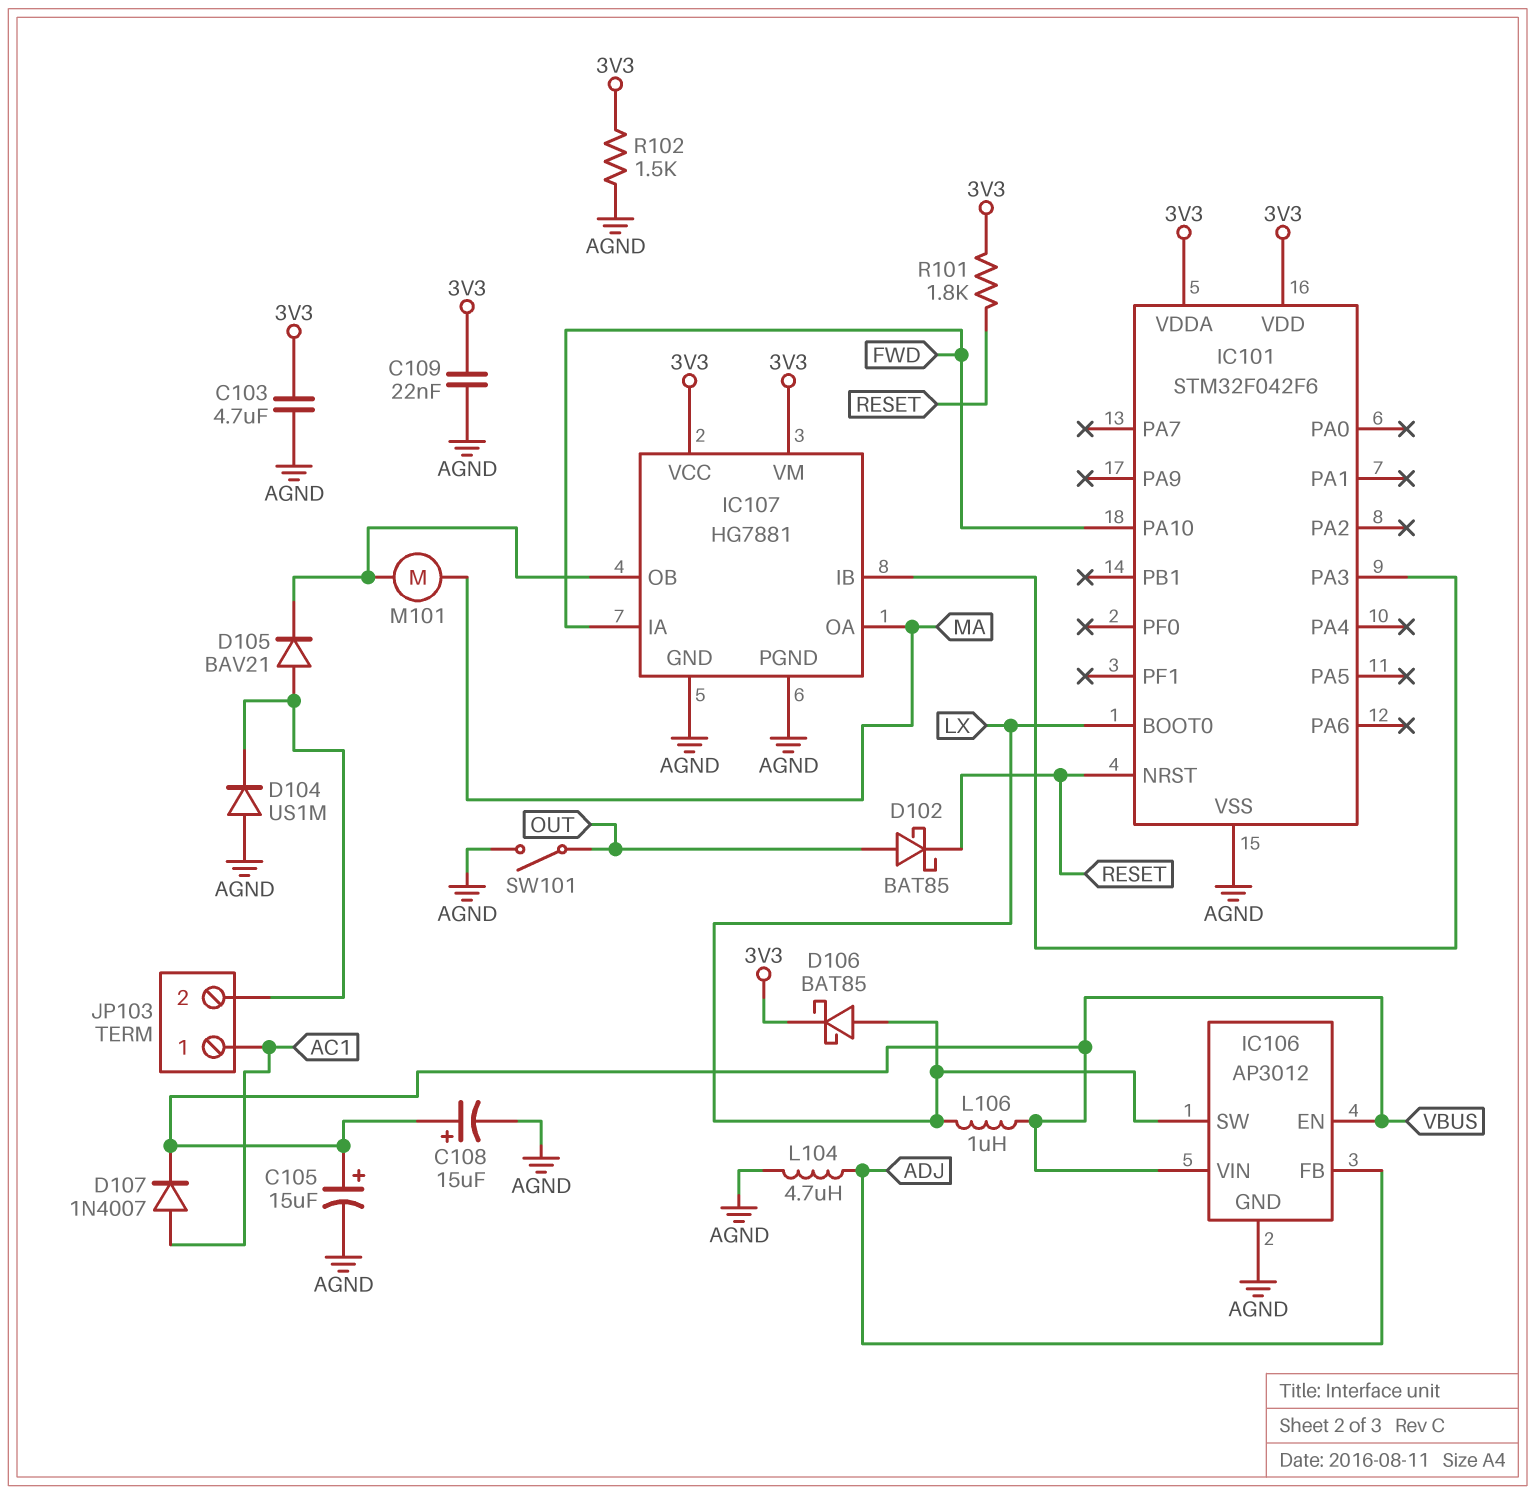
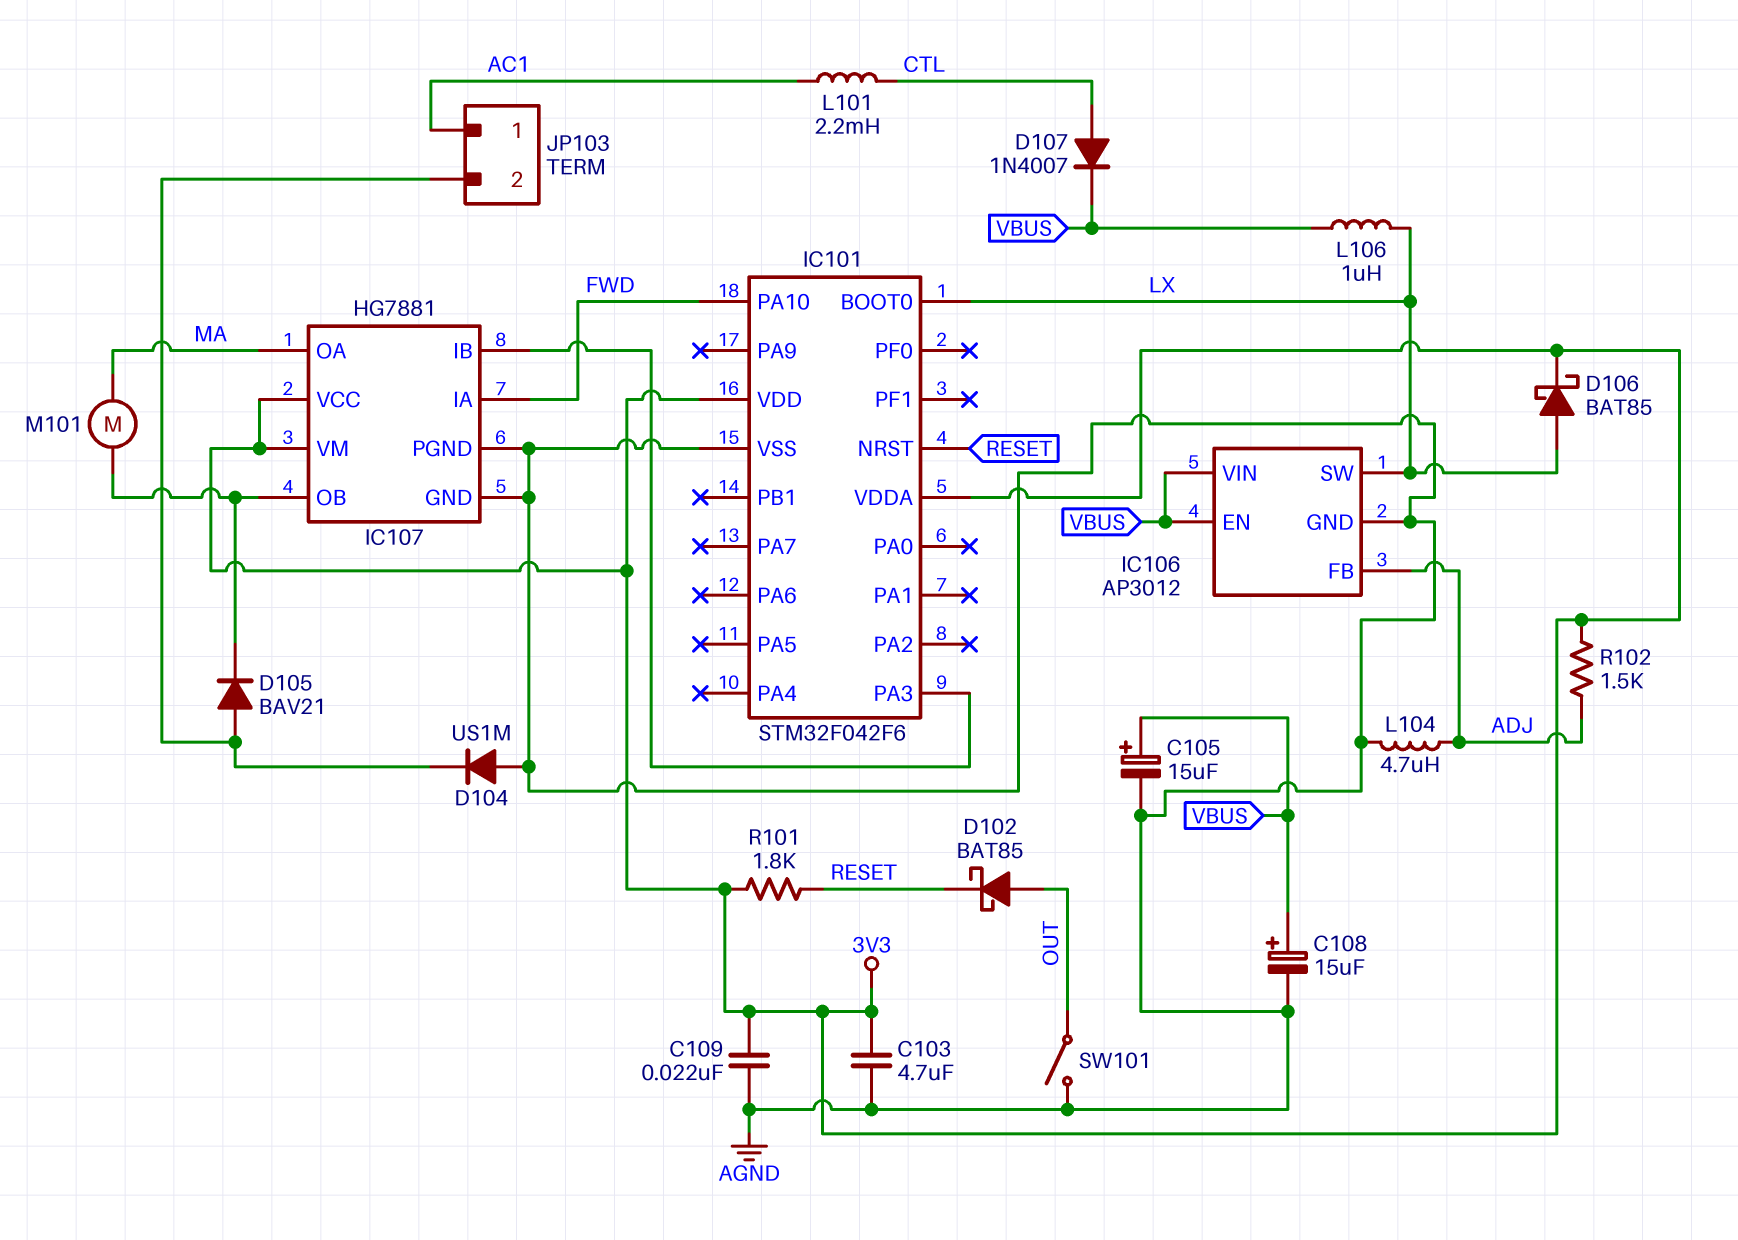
D107: diode 1N4007 (A AC1, K VBUS) -> diode 1N4007 (A CTL, K VBUS)
L101: none -> 2.2mH (AC1, CTL)
R102: 1.5k (3V3, AGND) -> 1.5k (3V3, ADJ)

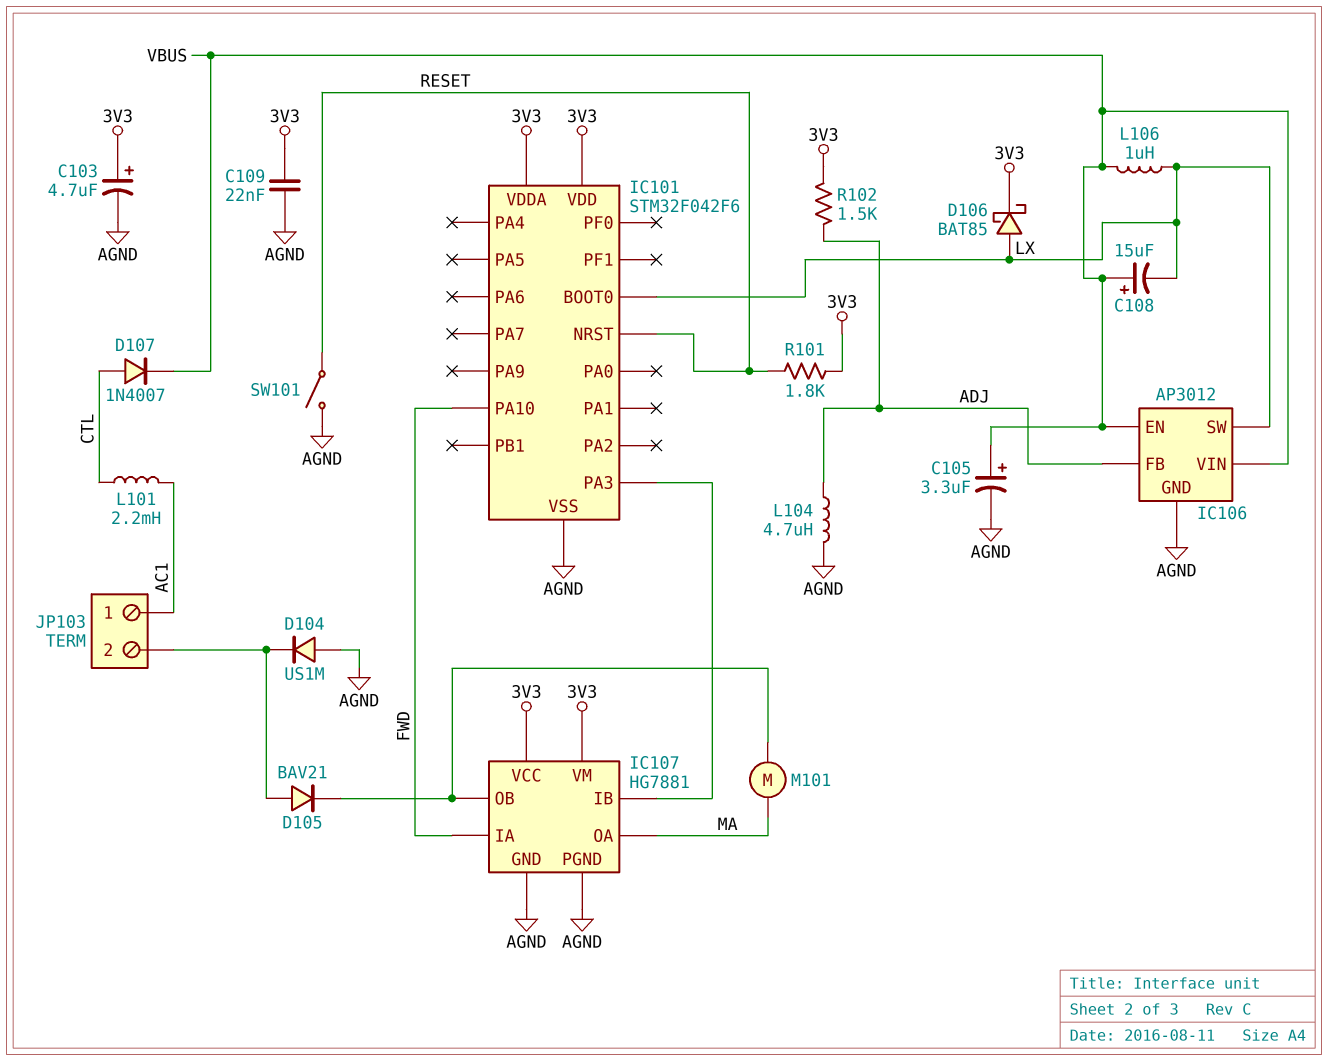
C103: 4.7uF (3V3, AGND) -> 4.7uF (plus 3V3, minus AGND)
C105: 15uF (plus VBUS, minus AGND) -> 3.3uF (plus VBUS, minus AGND)
C108: 15uF (plus VBUS, minus AGND) -> 15uF (plus VBUS, minus LX)
D102: schottky BAT85 (A OUT, K RESET) -> none
SW101: switch (AGND, OUT) -> switch (AGND, RESET)

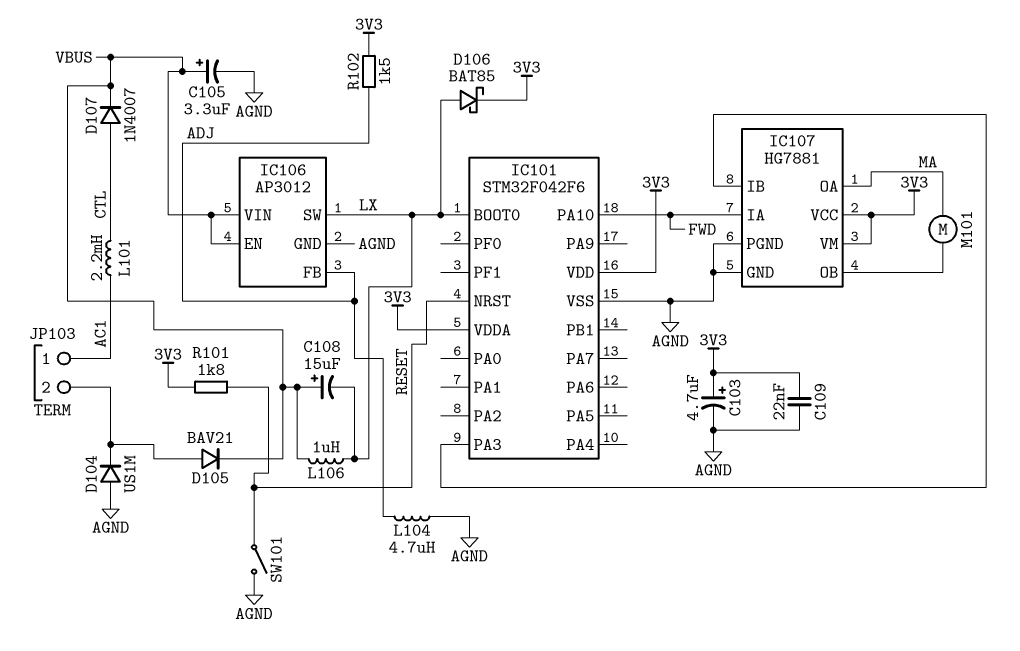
D105: diode BAV21 (A JP103/2, K IC107/OB) -> diode BAV21 (A JP103/2, K VBUS)

